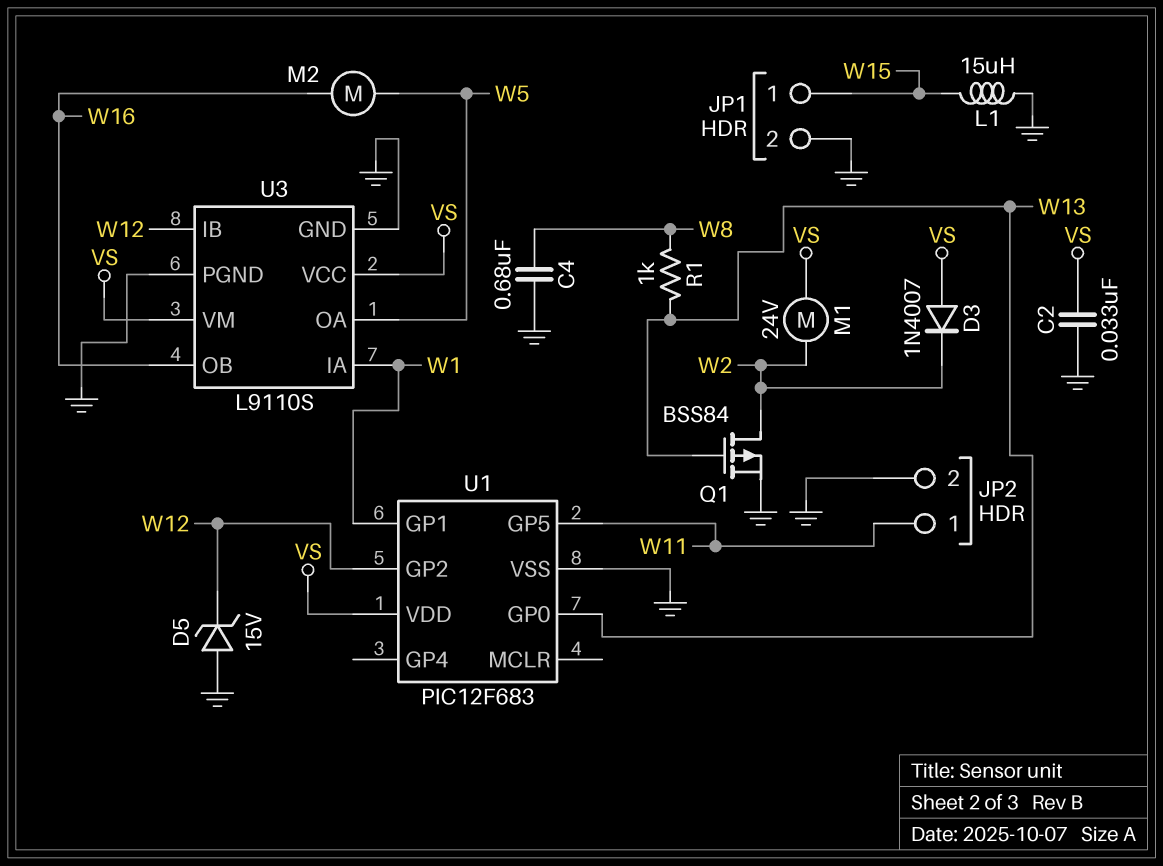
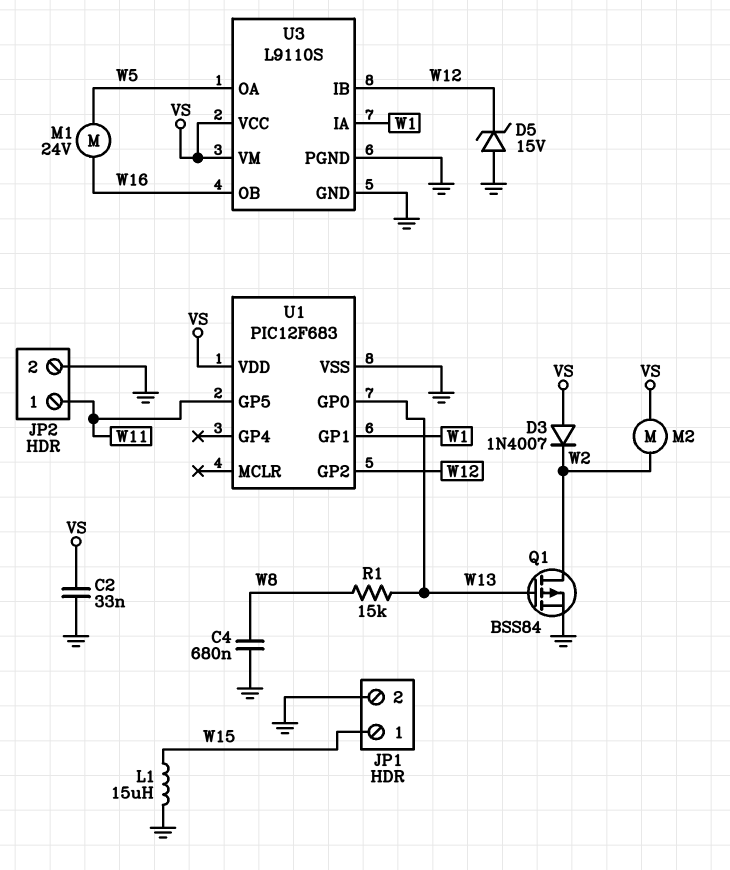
M1: motor 24V (VS, W2) -> motor 24V (W5, W16)
M2: motor (W5, W16) -> motor (VS, W2)
R1: 1k (W8, W13) -> 15k (W8, W13)

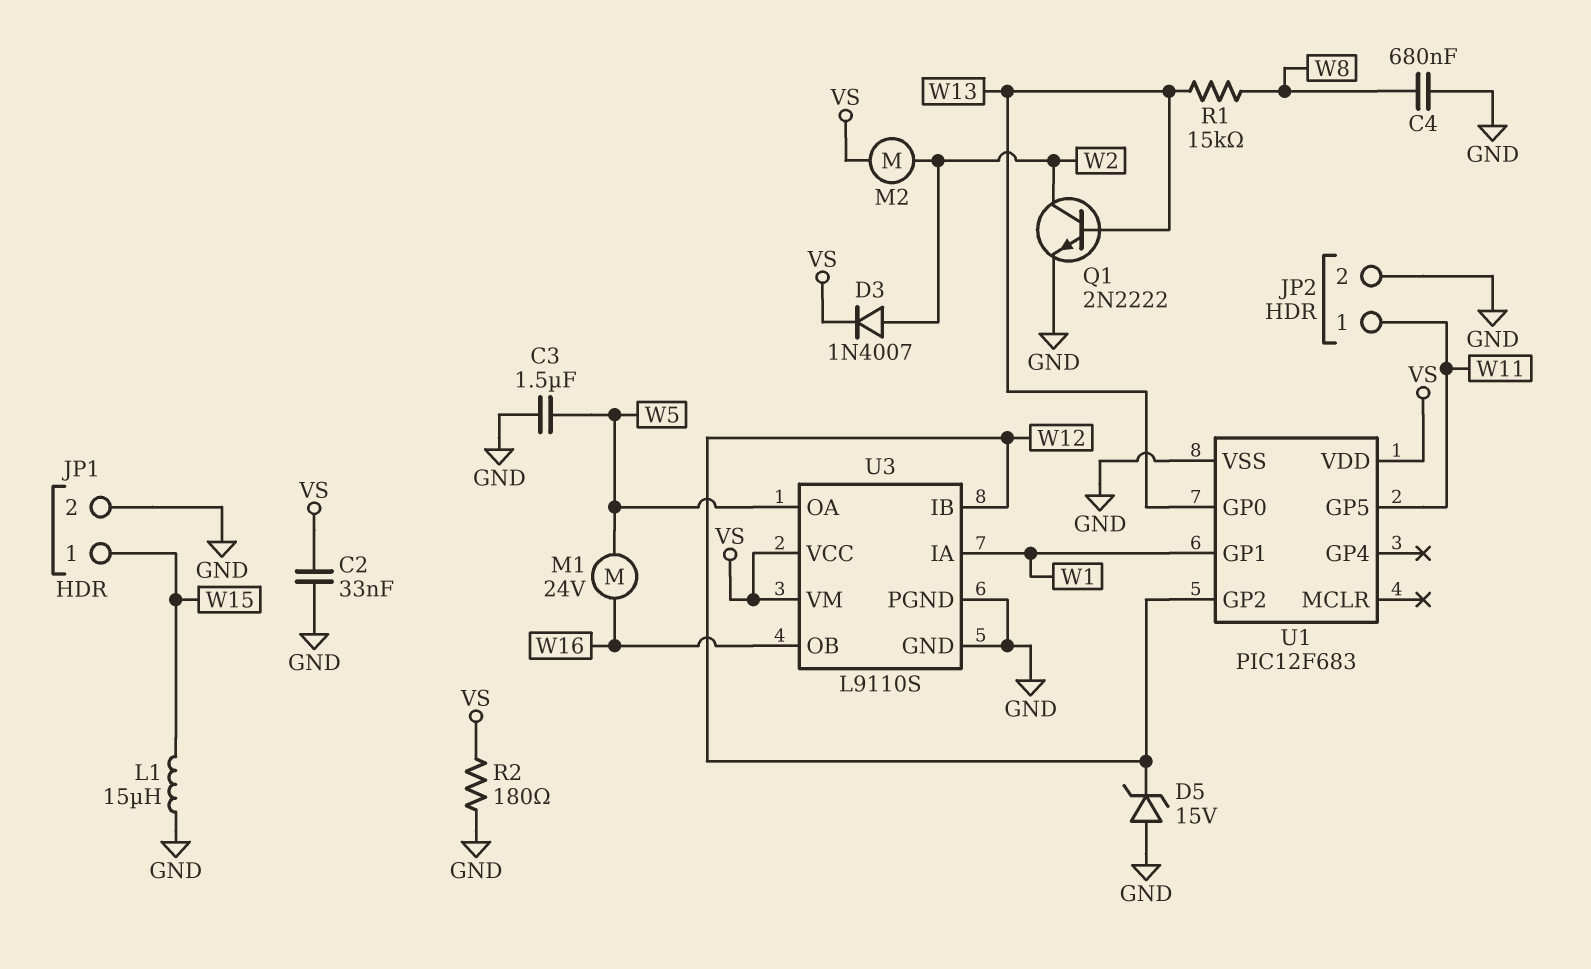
C3: none -> 1.5uF (GND, W5)
D3: diode 1N4007 (A VS, K W2) -> diode 1N4007 (A W2, K VS)
Q1: PMOS BSS84 (G W13, D W2, S GND) -> NPN 2N2222 (B W13, C W2, E GND)
R2: none -> 180 (GND, VS)

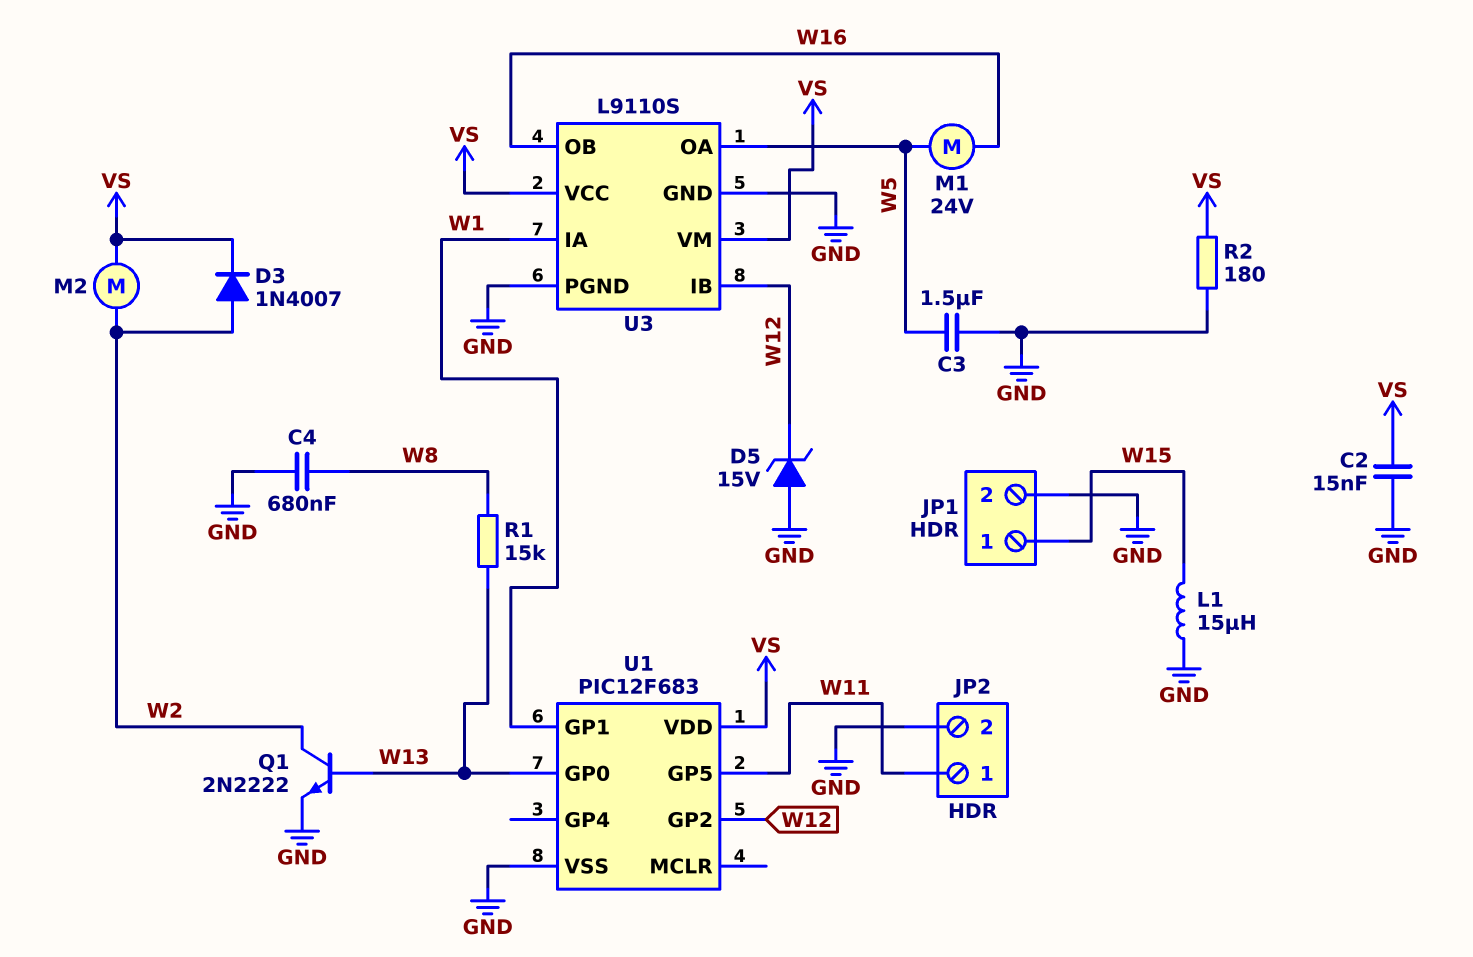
C2: 33nF (GND, VS) -> 15nF (GND, VS)

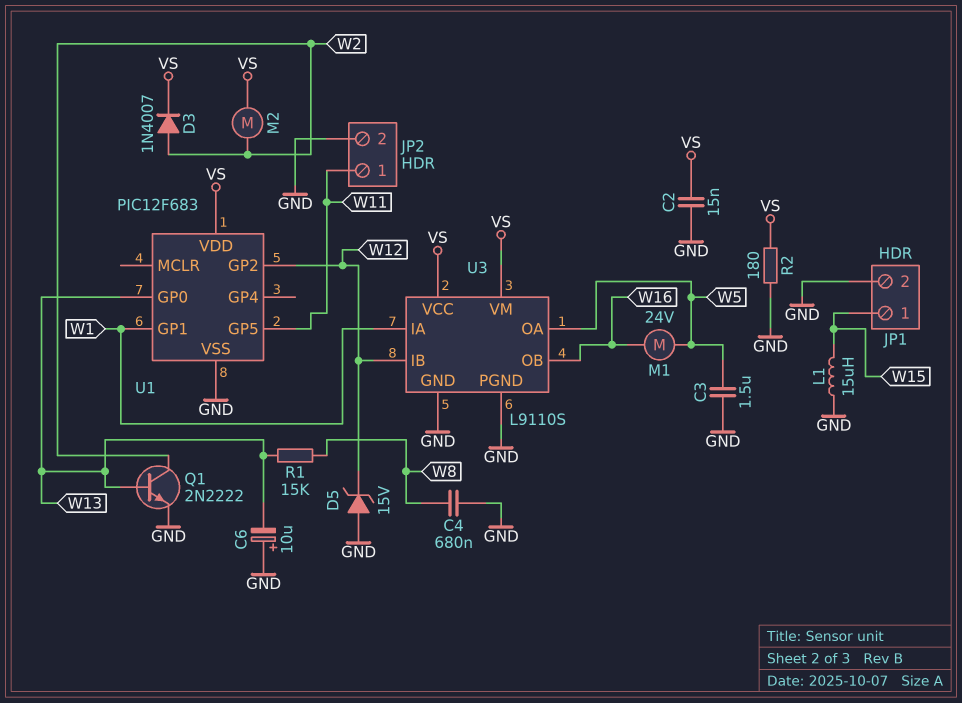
C6: none -> 10uF (plus GND, minus W13)

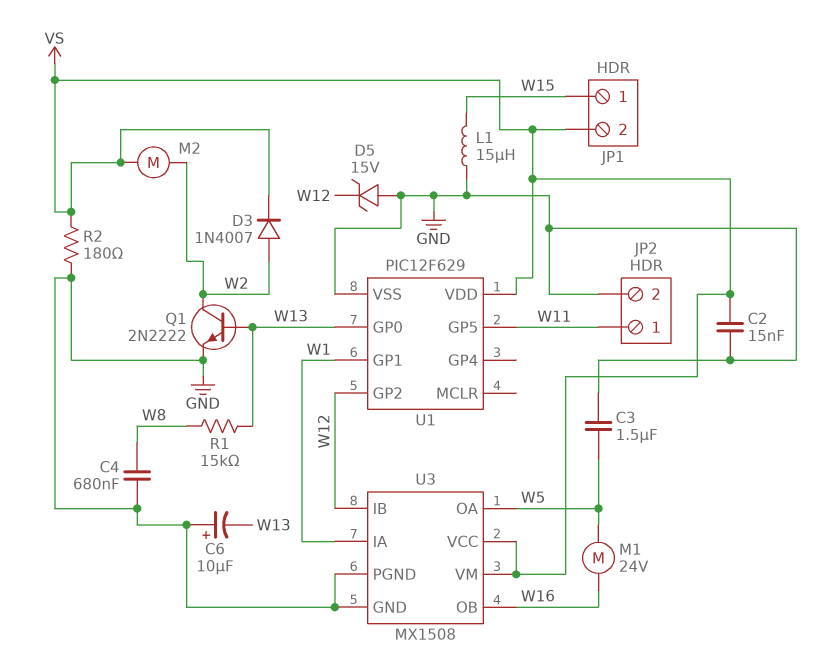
JP1 pin 2: GND -> VS
U1: PIC12F683 -> PIC12F629
U3: L9110S -> MX1508

